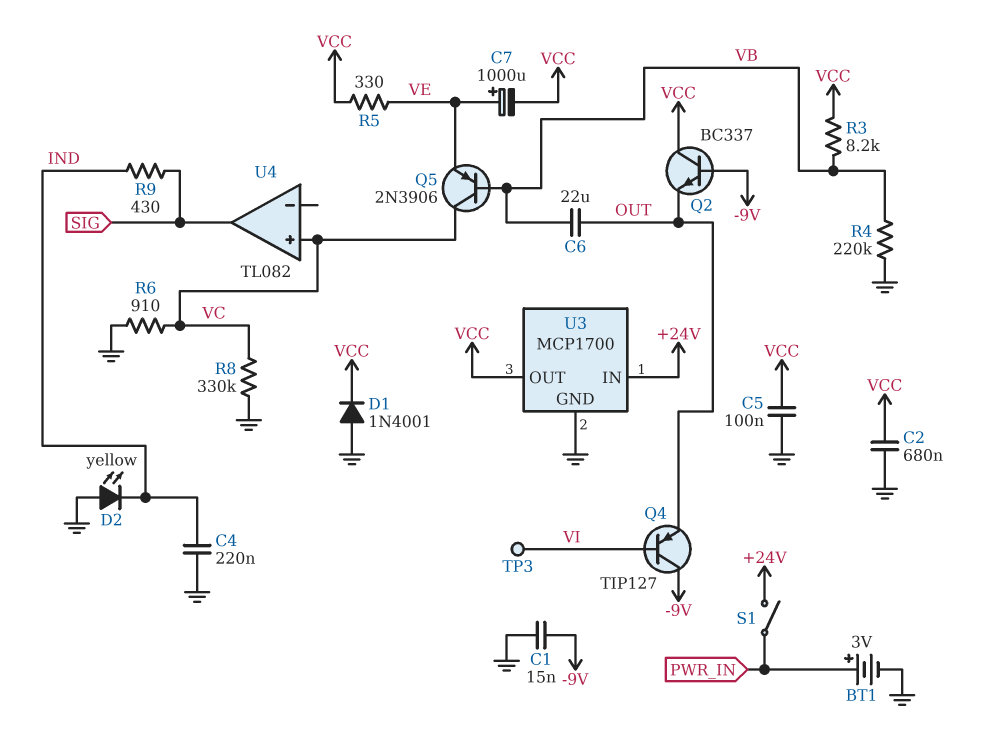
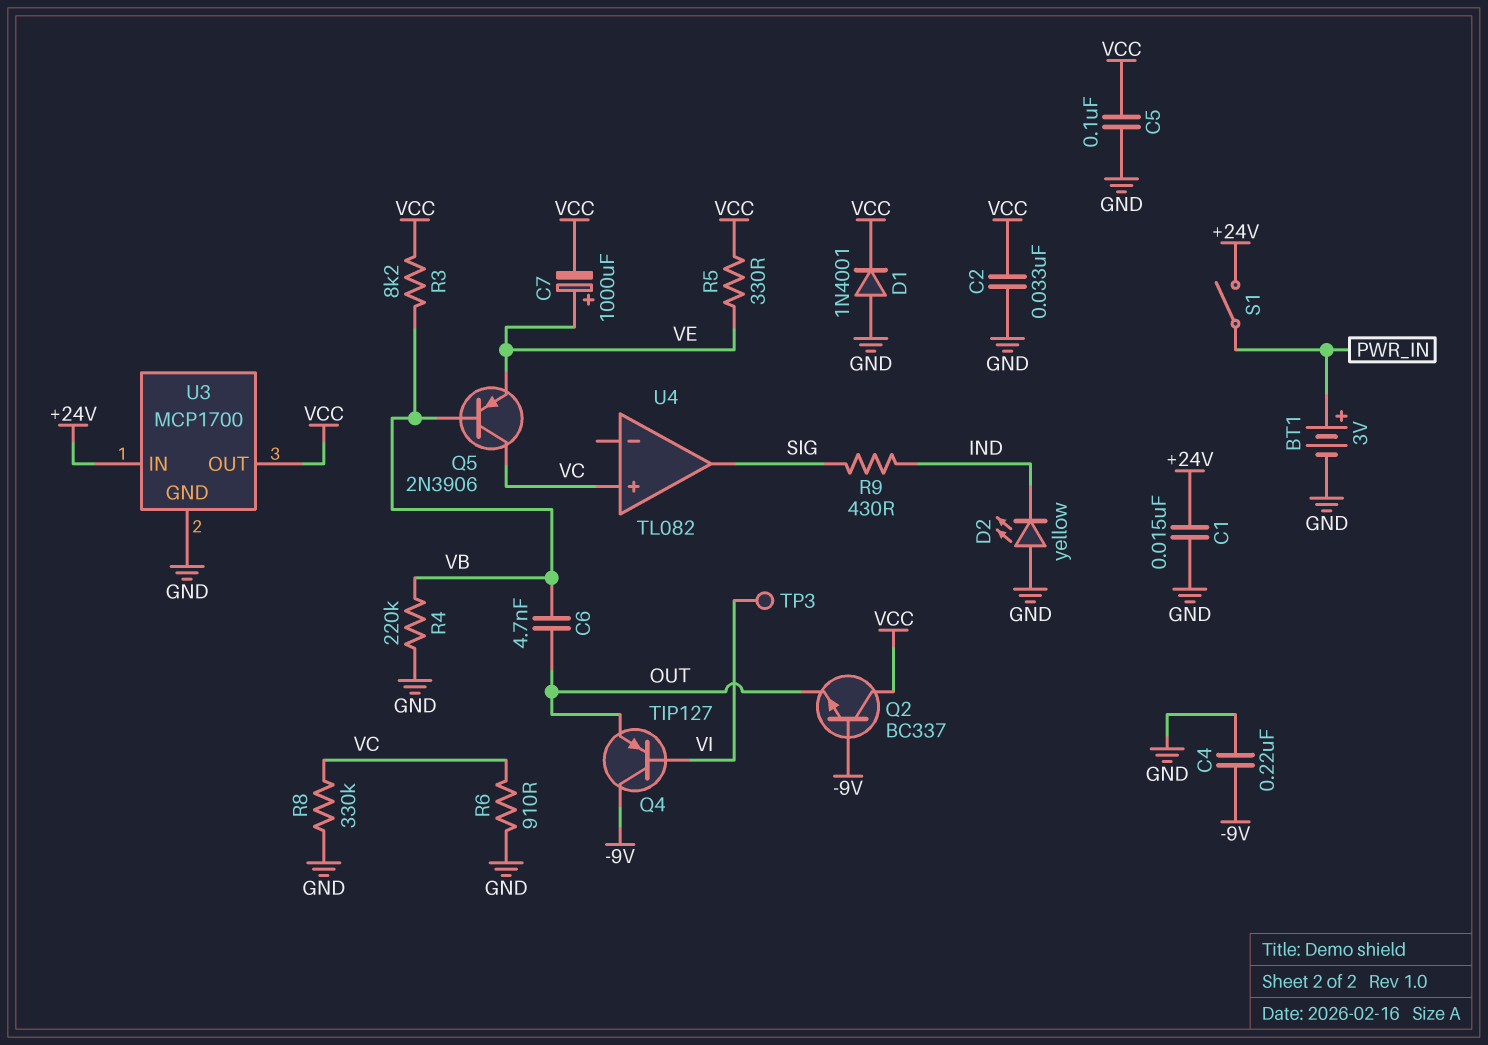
C1: 15nF (-9V, GND) -> 15nF (+24V, GND)
C2: 680nF (GND, VCC) -> 33nF (GND, VCC)
C4: 220nF (GND, IND) -> 220nF (-9V, GND)
C6: 22uF (OUT, VB) -> 4.7nF (OUT, VB)

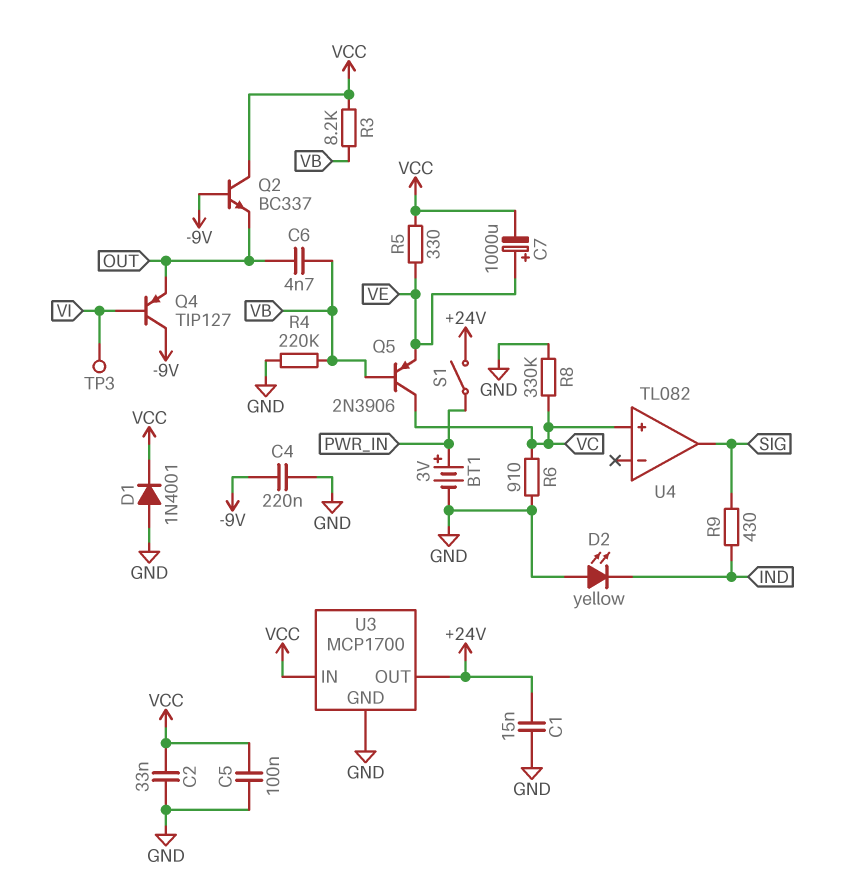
U3 pin IN: +24V -> VCC
U3 pin OUT: VCC -> +24V

